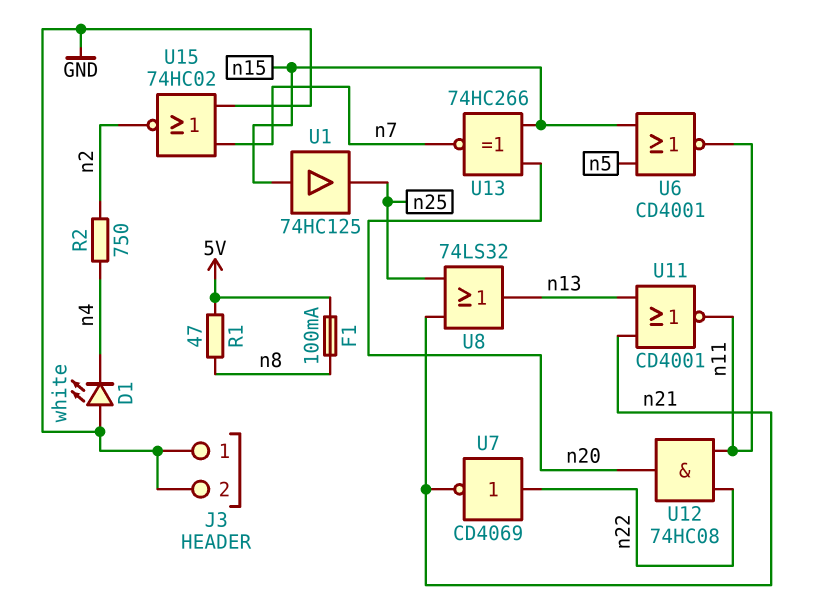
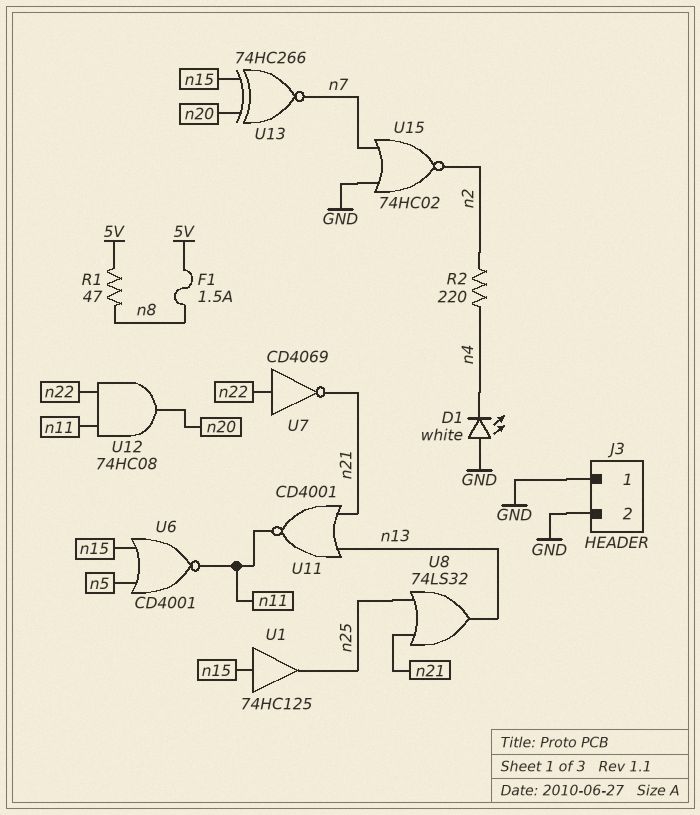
F1: 100mA (5V, n8) -> 1.5A (5V, n8)
R2: 750 (n2, n4) -> 220 (n2, n4)

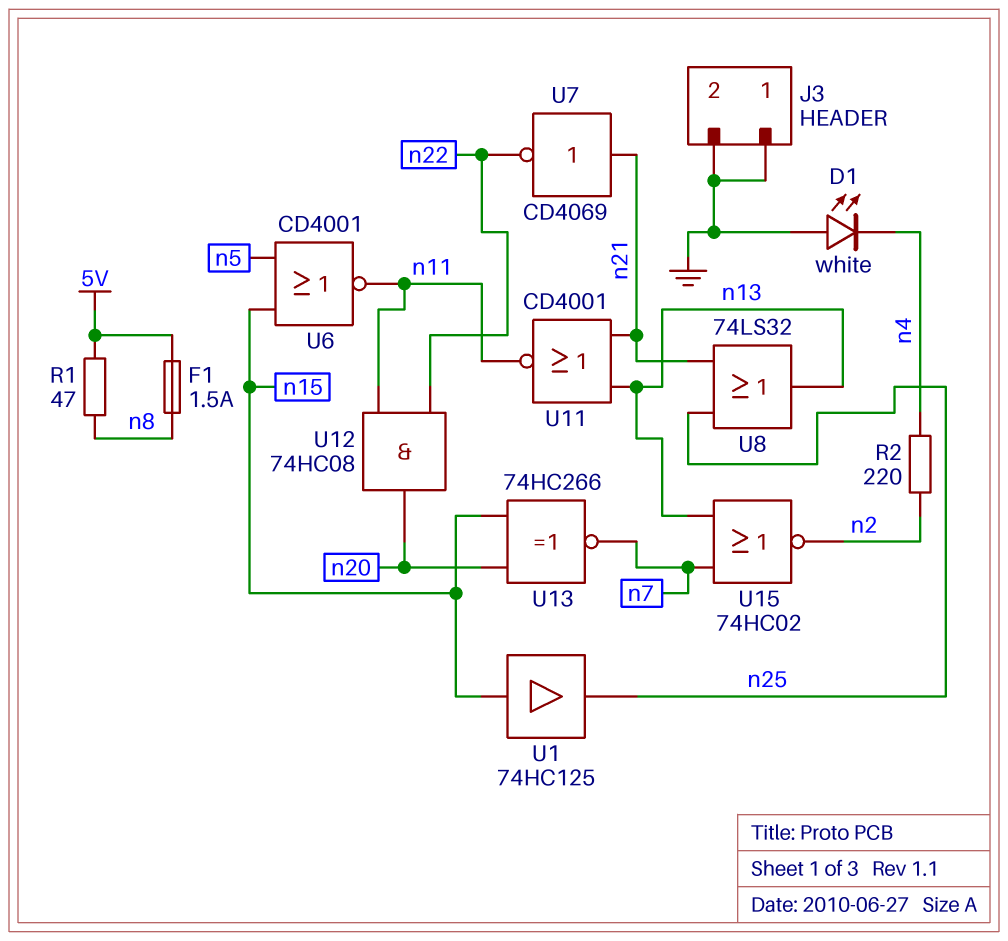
U7: NOT CD4069 (in n22, out n21) -> NOT CD4069 (in n21, out n22)
U15: NOR 74HC02 (in GND, in n7, out n2) -> NOR 74HC02 (in n7, in n13, out n2)

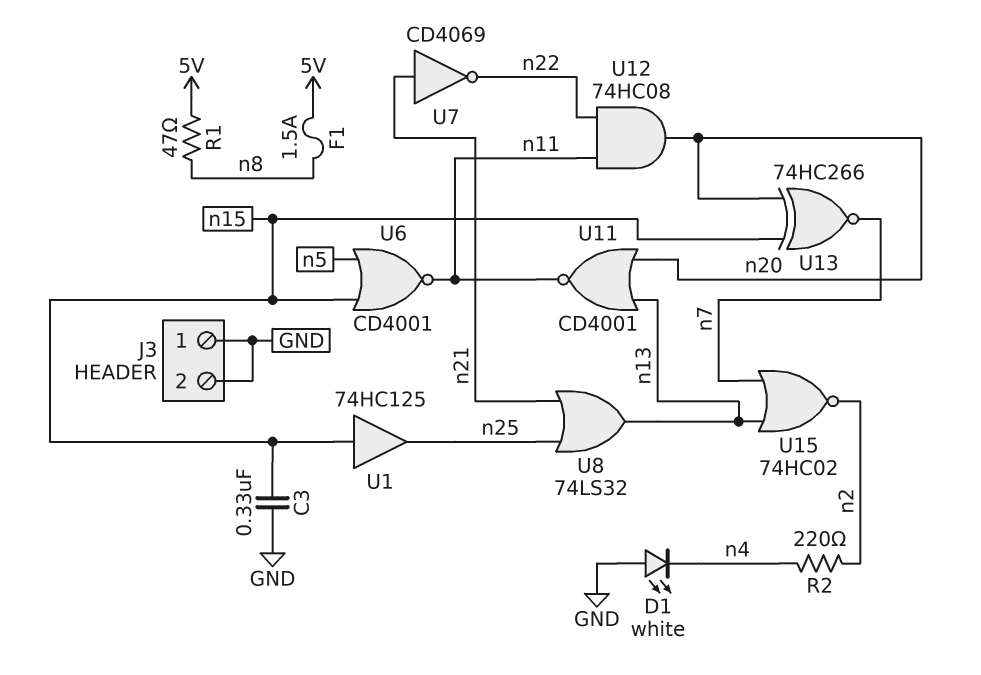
C3: none -> 330nF (GND, n15)
U11: NOR CD4001 (in n13, in n21, out n11) -> NOR CD4001 (in n13, in n20, out n11)

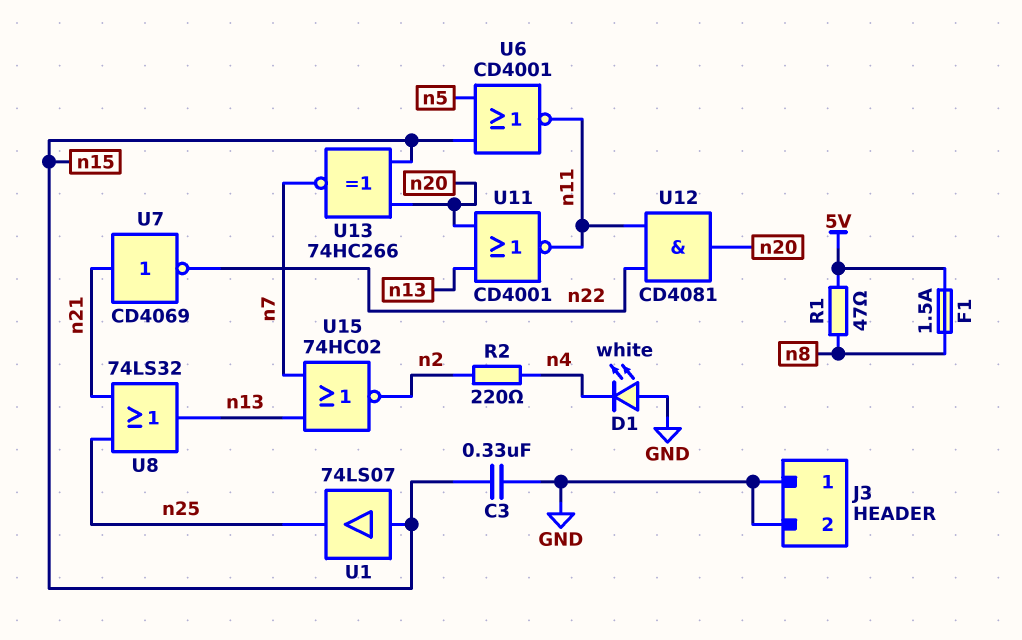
U1: buffer 74HC125 (in n15, out n25) -> buffer 74LS07 (in n15, out n25)
U12: AND 74HC08 (in n11, in n22, out n20) -> AND CD4081 (in n11, in n22, out n20)

